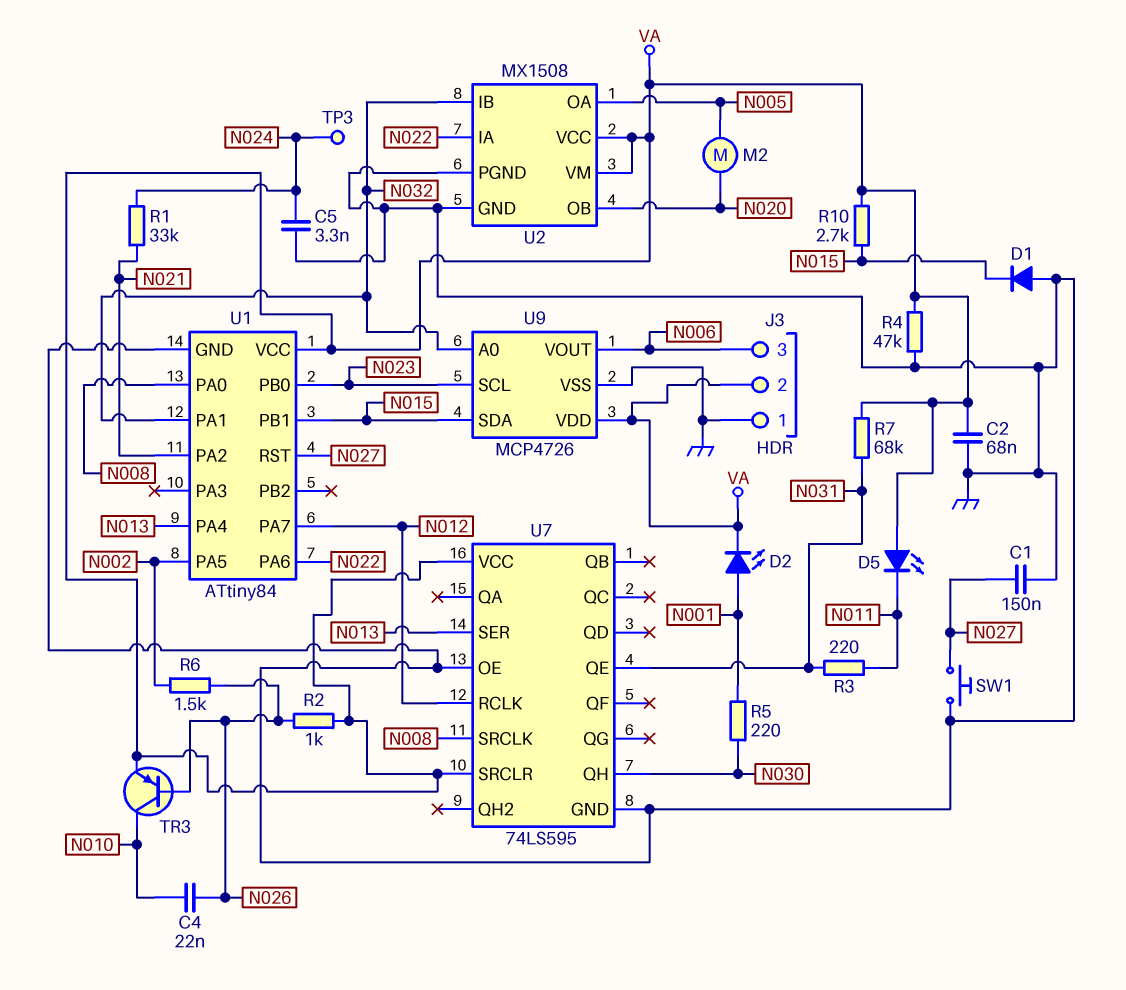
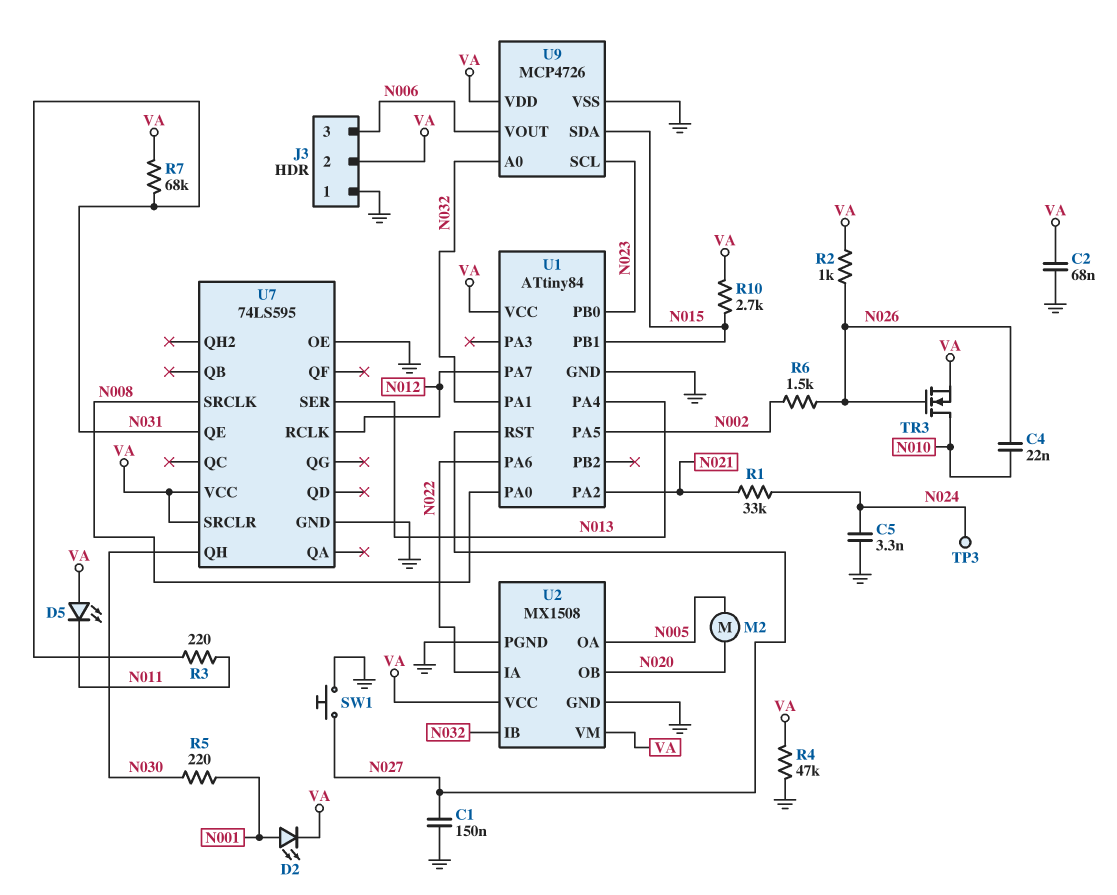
D1: diode (A GND, K N015) -> none
TR3: PNP (B N026, C N010, E VA) -> NMOS (G N026, D N010, S VA)

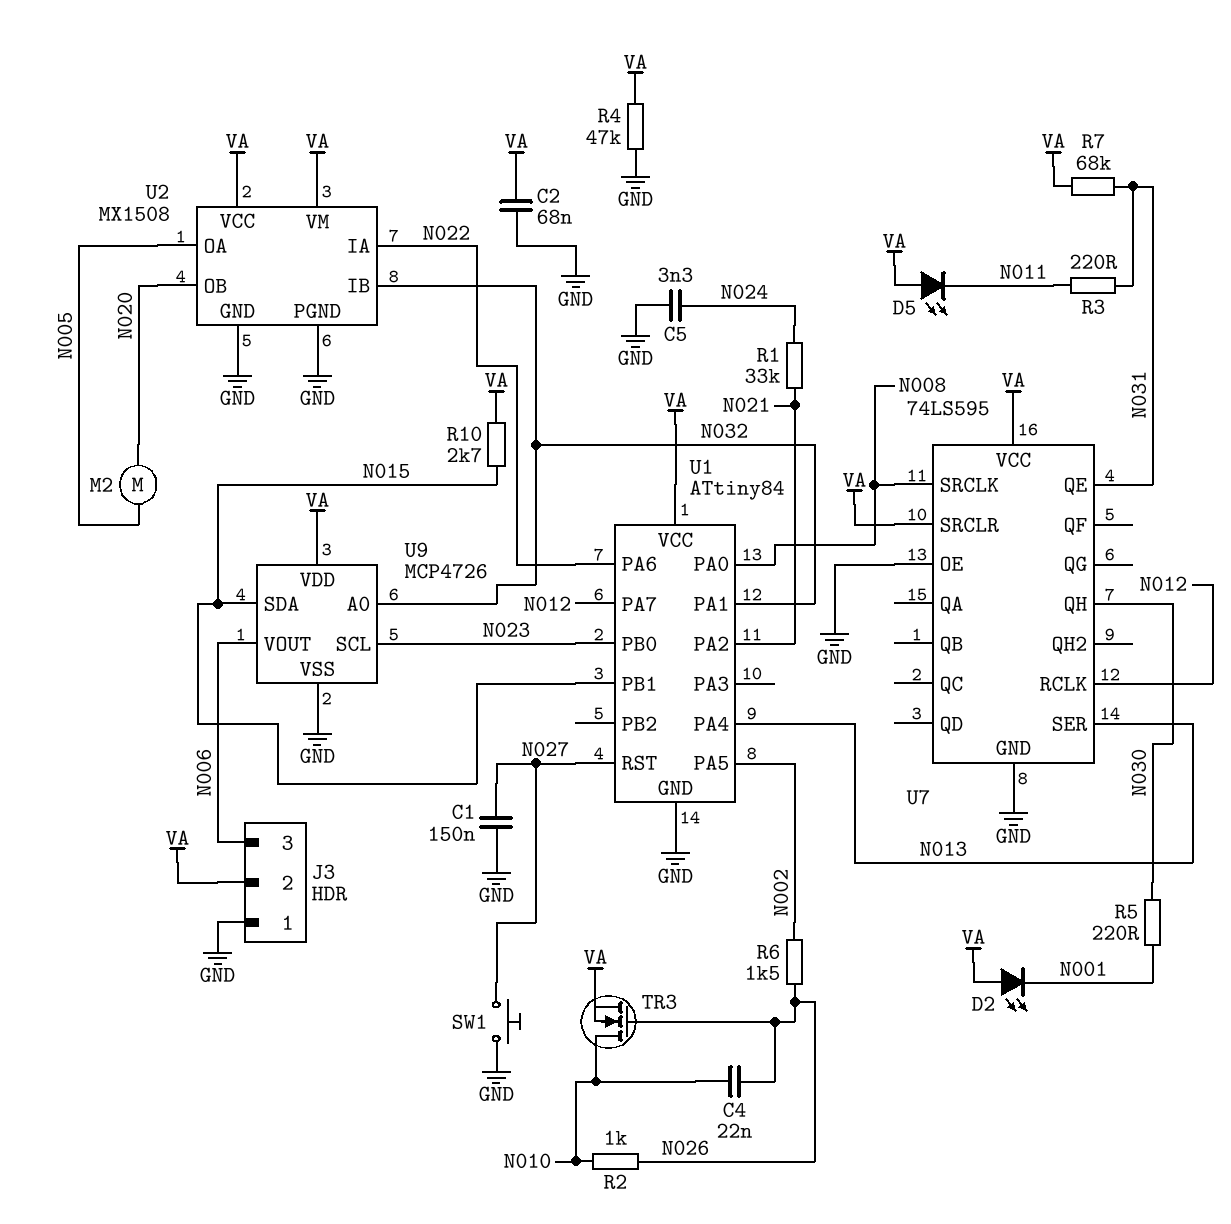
D2: LED (A N001, K VA) -> LED (A VA, K N001)
R2: 1k (N026, VA) -> 1k (N010, N026)
TP3: test point (N024) -> none

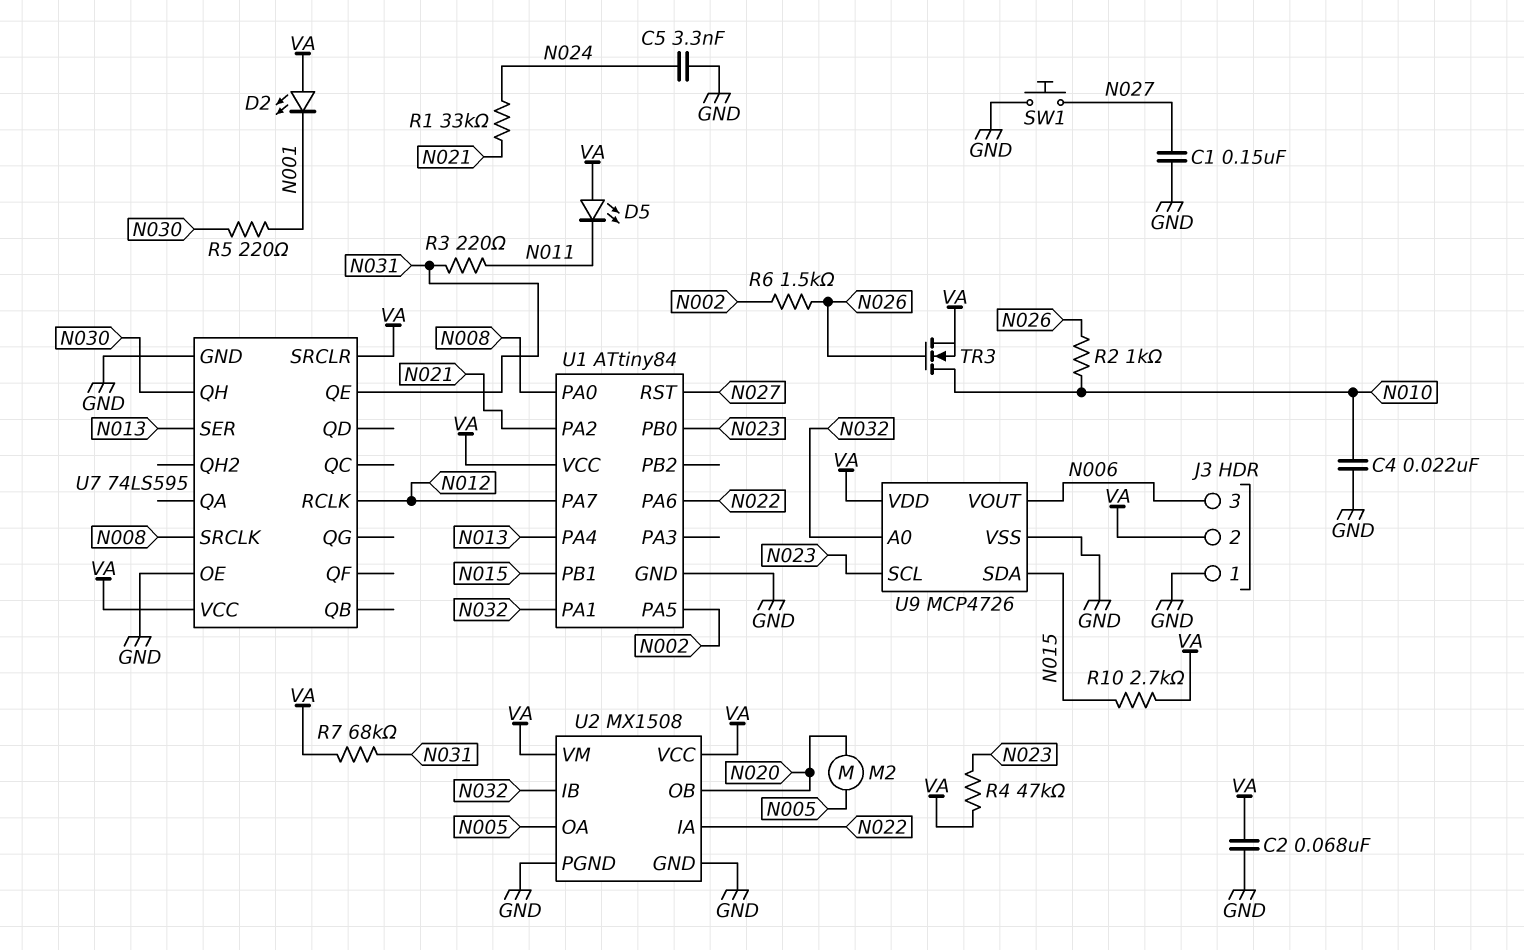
C4: 22nF (N010, N026) -> 22nF (GND, N010)
R4: 47k (GND, VA) -> 47k (N023, VA)

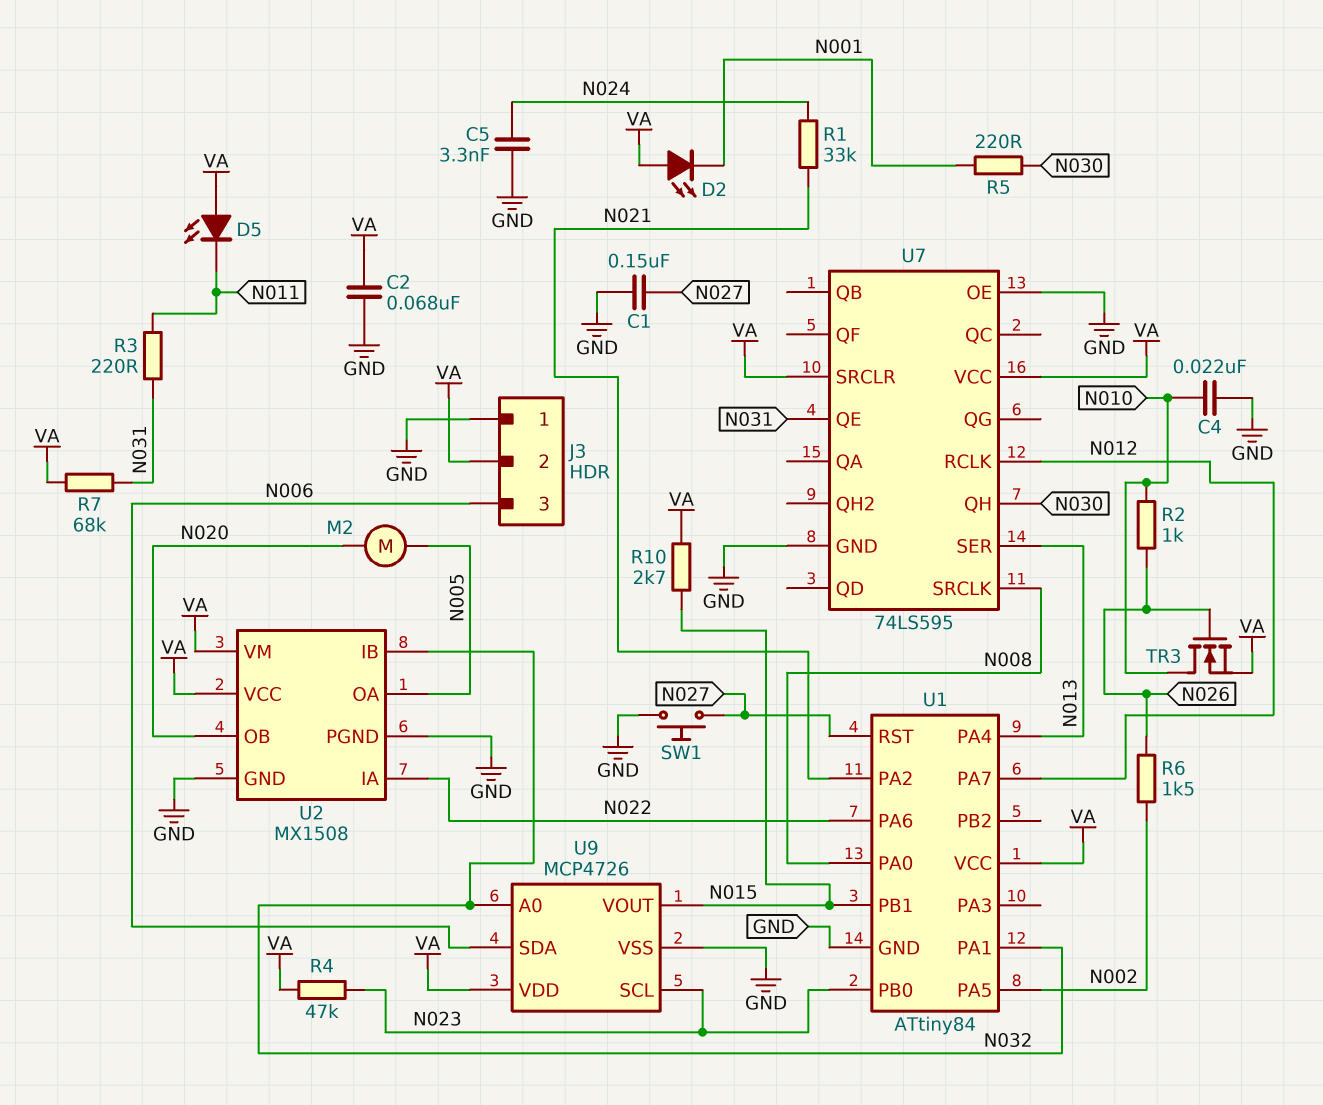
U9 pin SDA: N015 -> N006
U9 pin VOUT: N006 -> N015

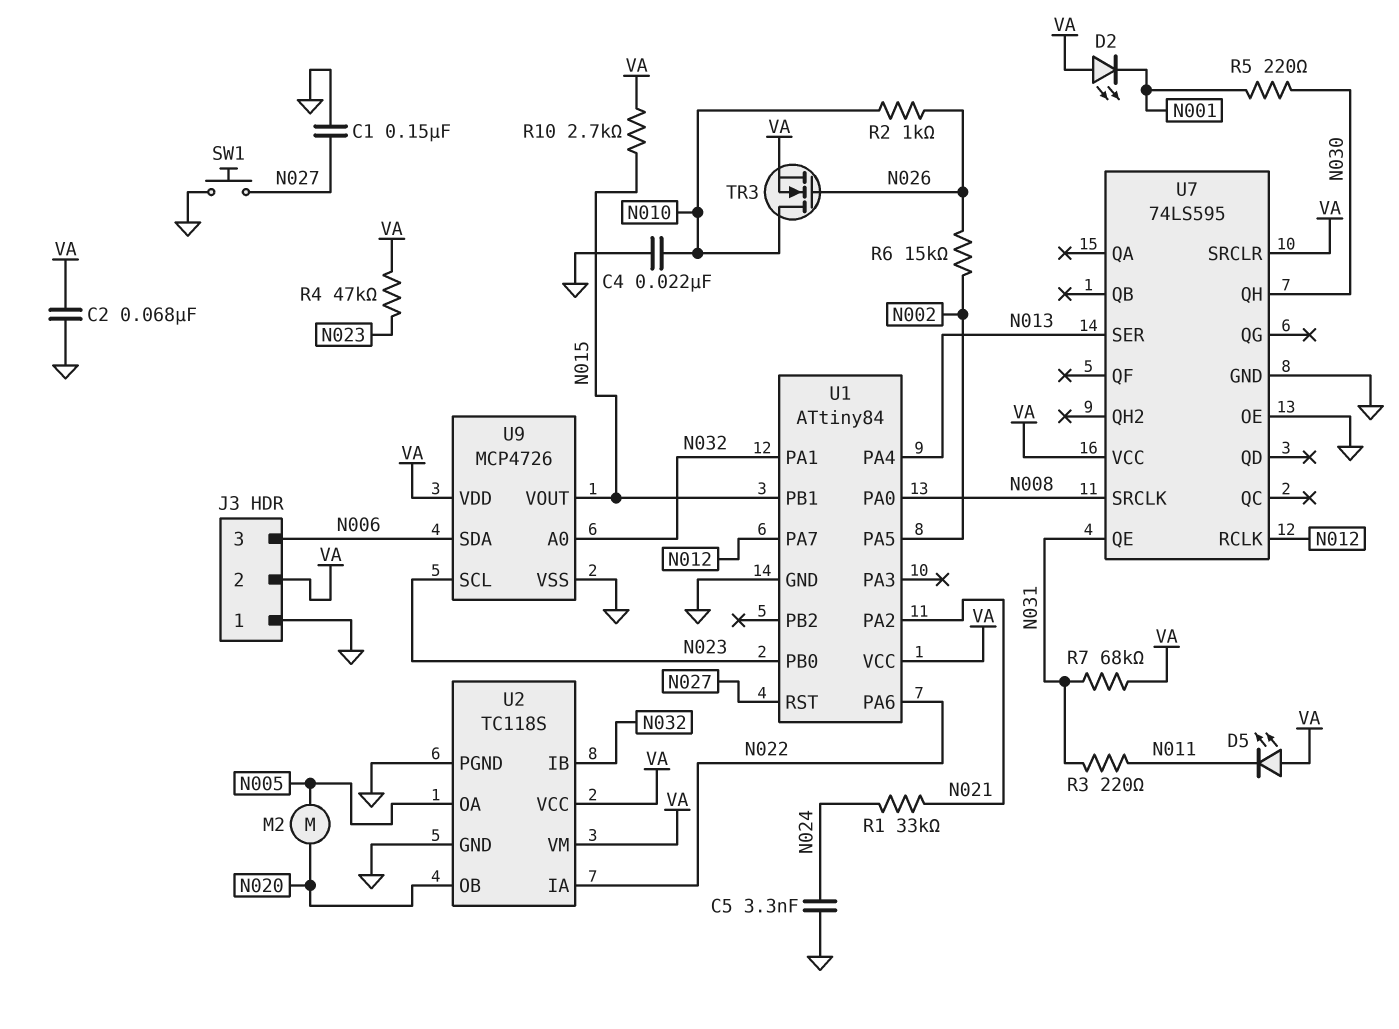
R6: 1.5k (N002, N026) -> 15k (N002, N026)
U2: MX1508 -> TC118S

